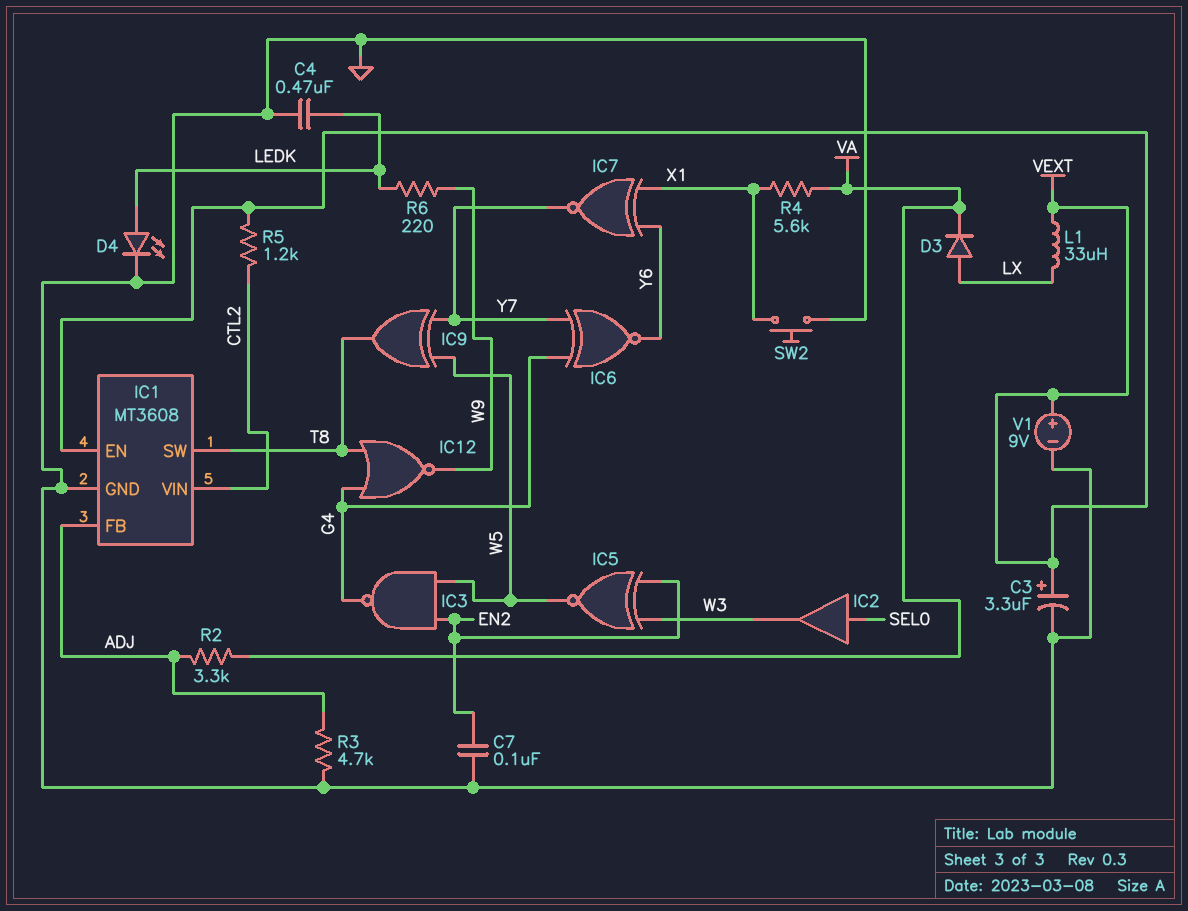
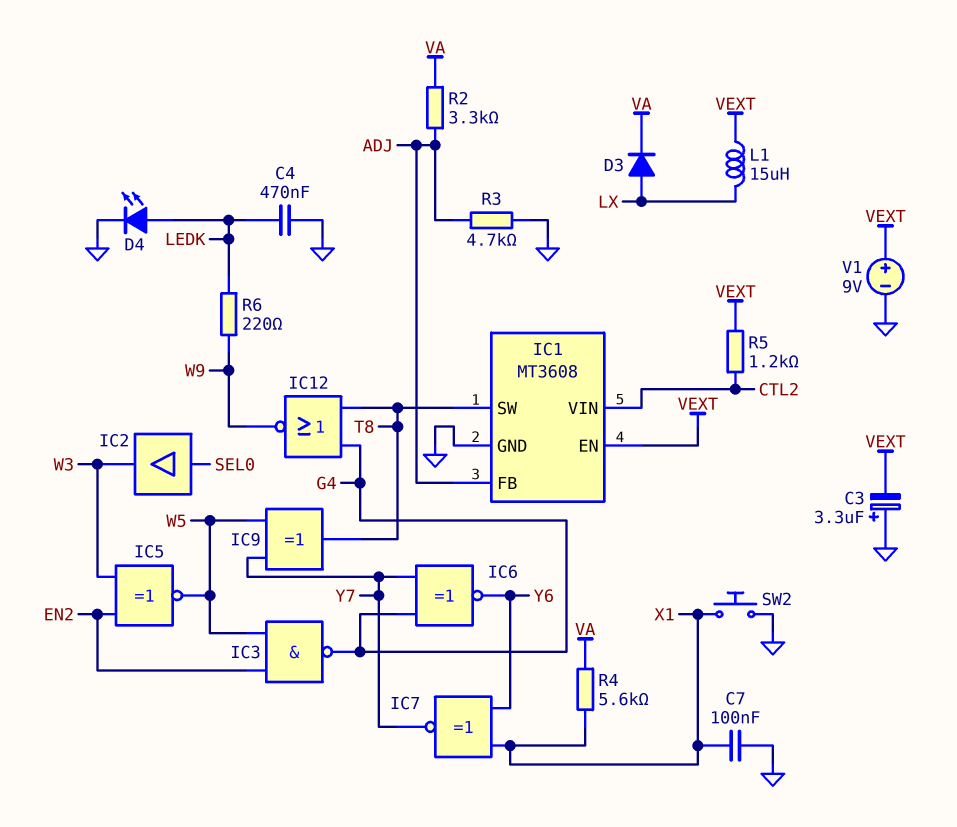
C3: 3.3uF (plus VEXT, minus GND) -> 3.3uF (plus GND, minus VEXT)
C7: 100nF (EN2, GND) -> 100nF (GND, X1)
L1: 33uH (LX, VEXT) -> 15uH (LX, VEXT)

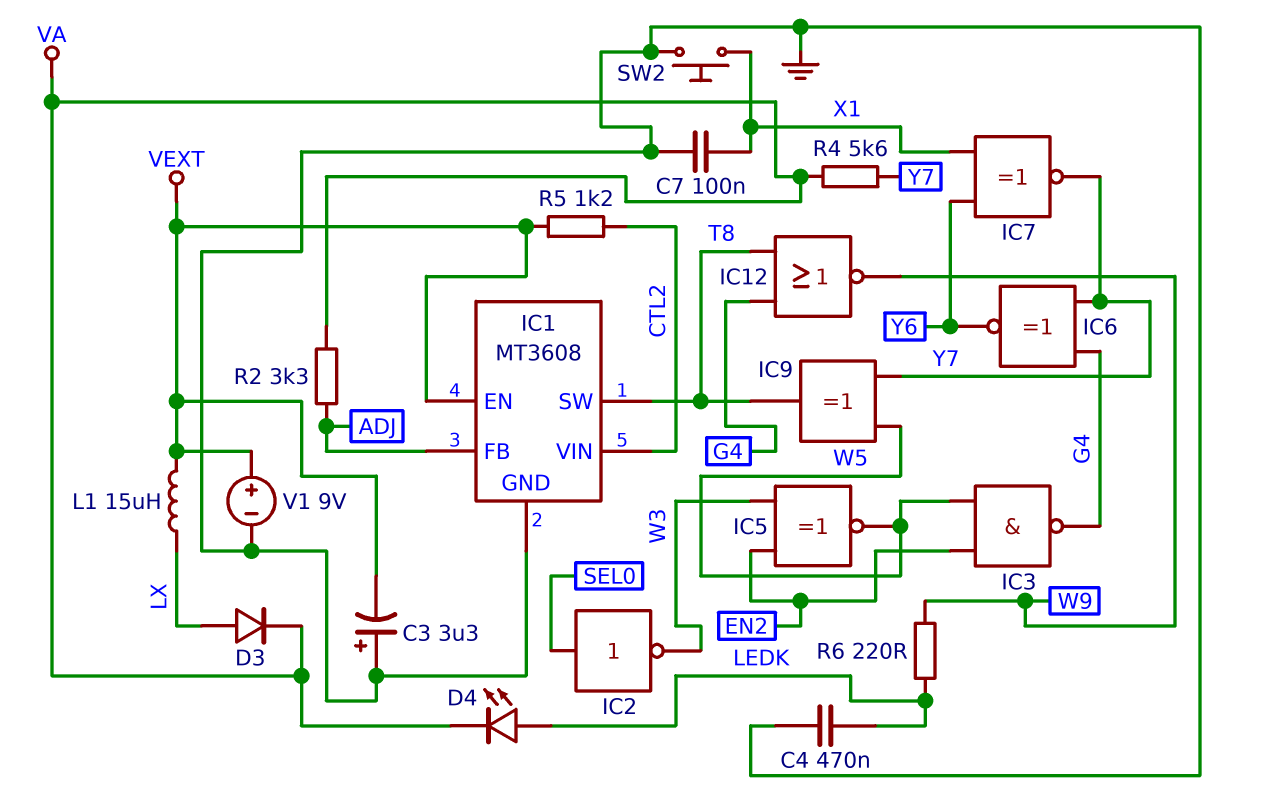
D4: LED (A LEDK, K GND) -> LED (A LEDK, K VA)
IC2: buffer (in SEL0, out W3) -> NOT (in SEL0, out W3)
R3: 4.7k (ADJ, GND) -> none
R4: 5.6k (VA, X1) -> 5.6k (VA, Y7)

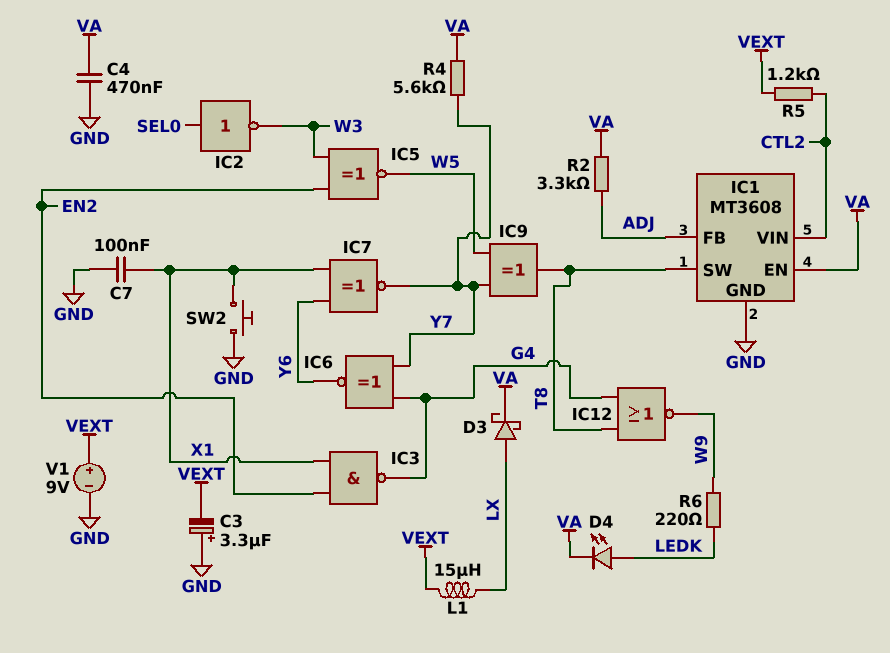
C4: 470nF (GND, LEDK) -> 470nF (GND, VA)
D3: diode (A LX, K VA) -> schottky (A LX, K VA)
IC1 pin EN: VEXT -> VA
IC3: NAND (in EN2, in W5, out G4) -> NAND (in EN2, in X1, out G4)

